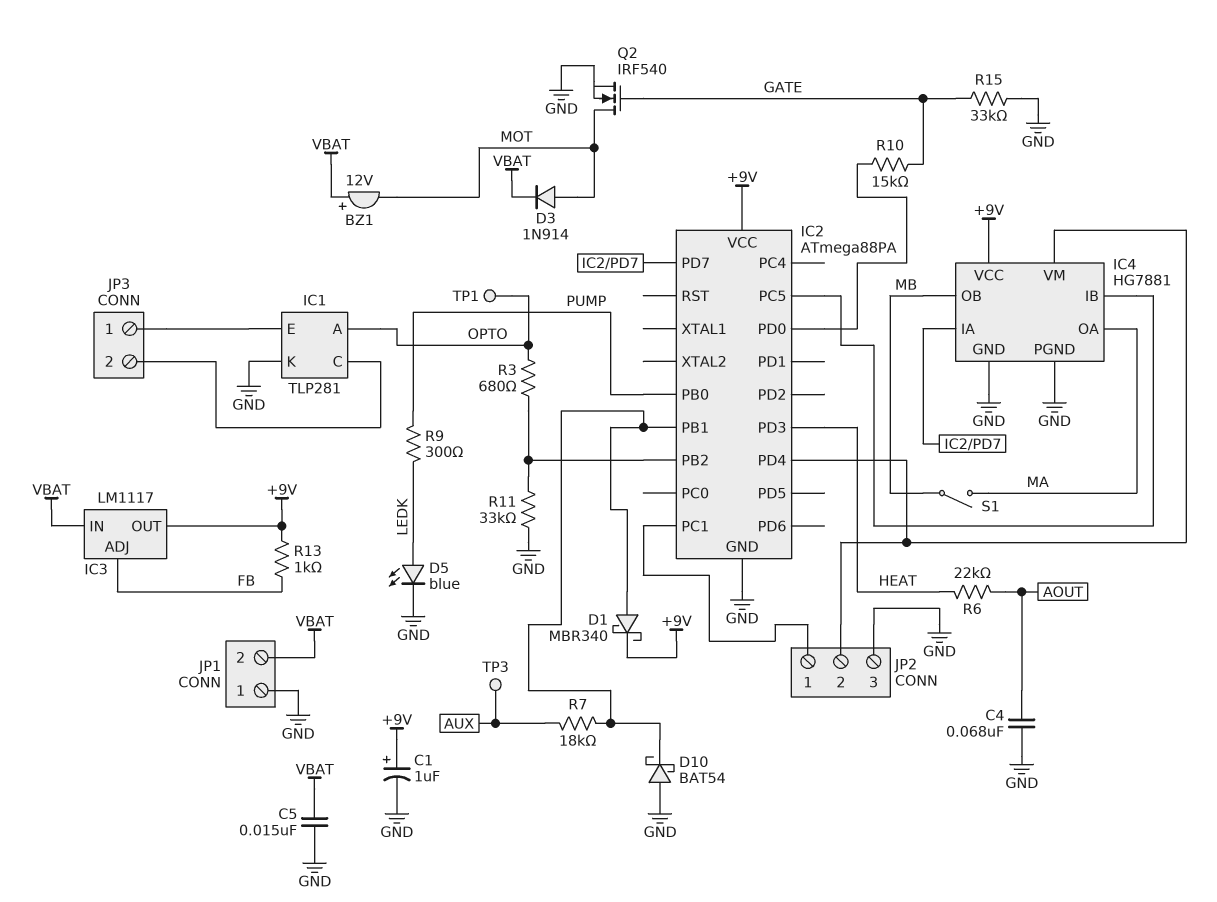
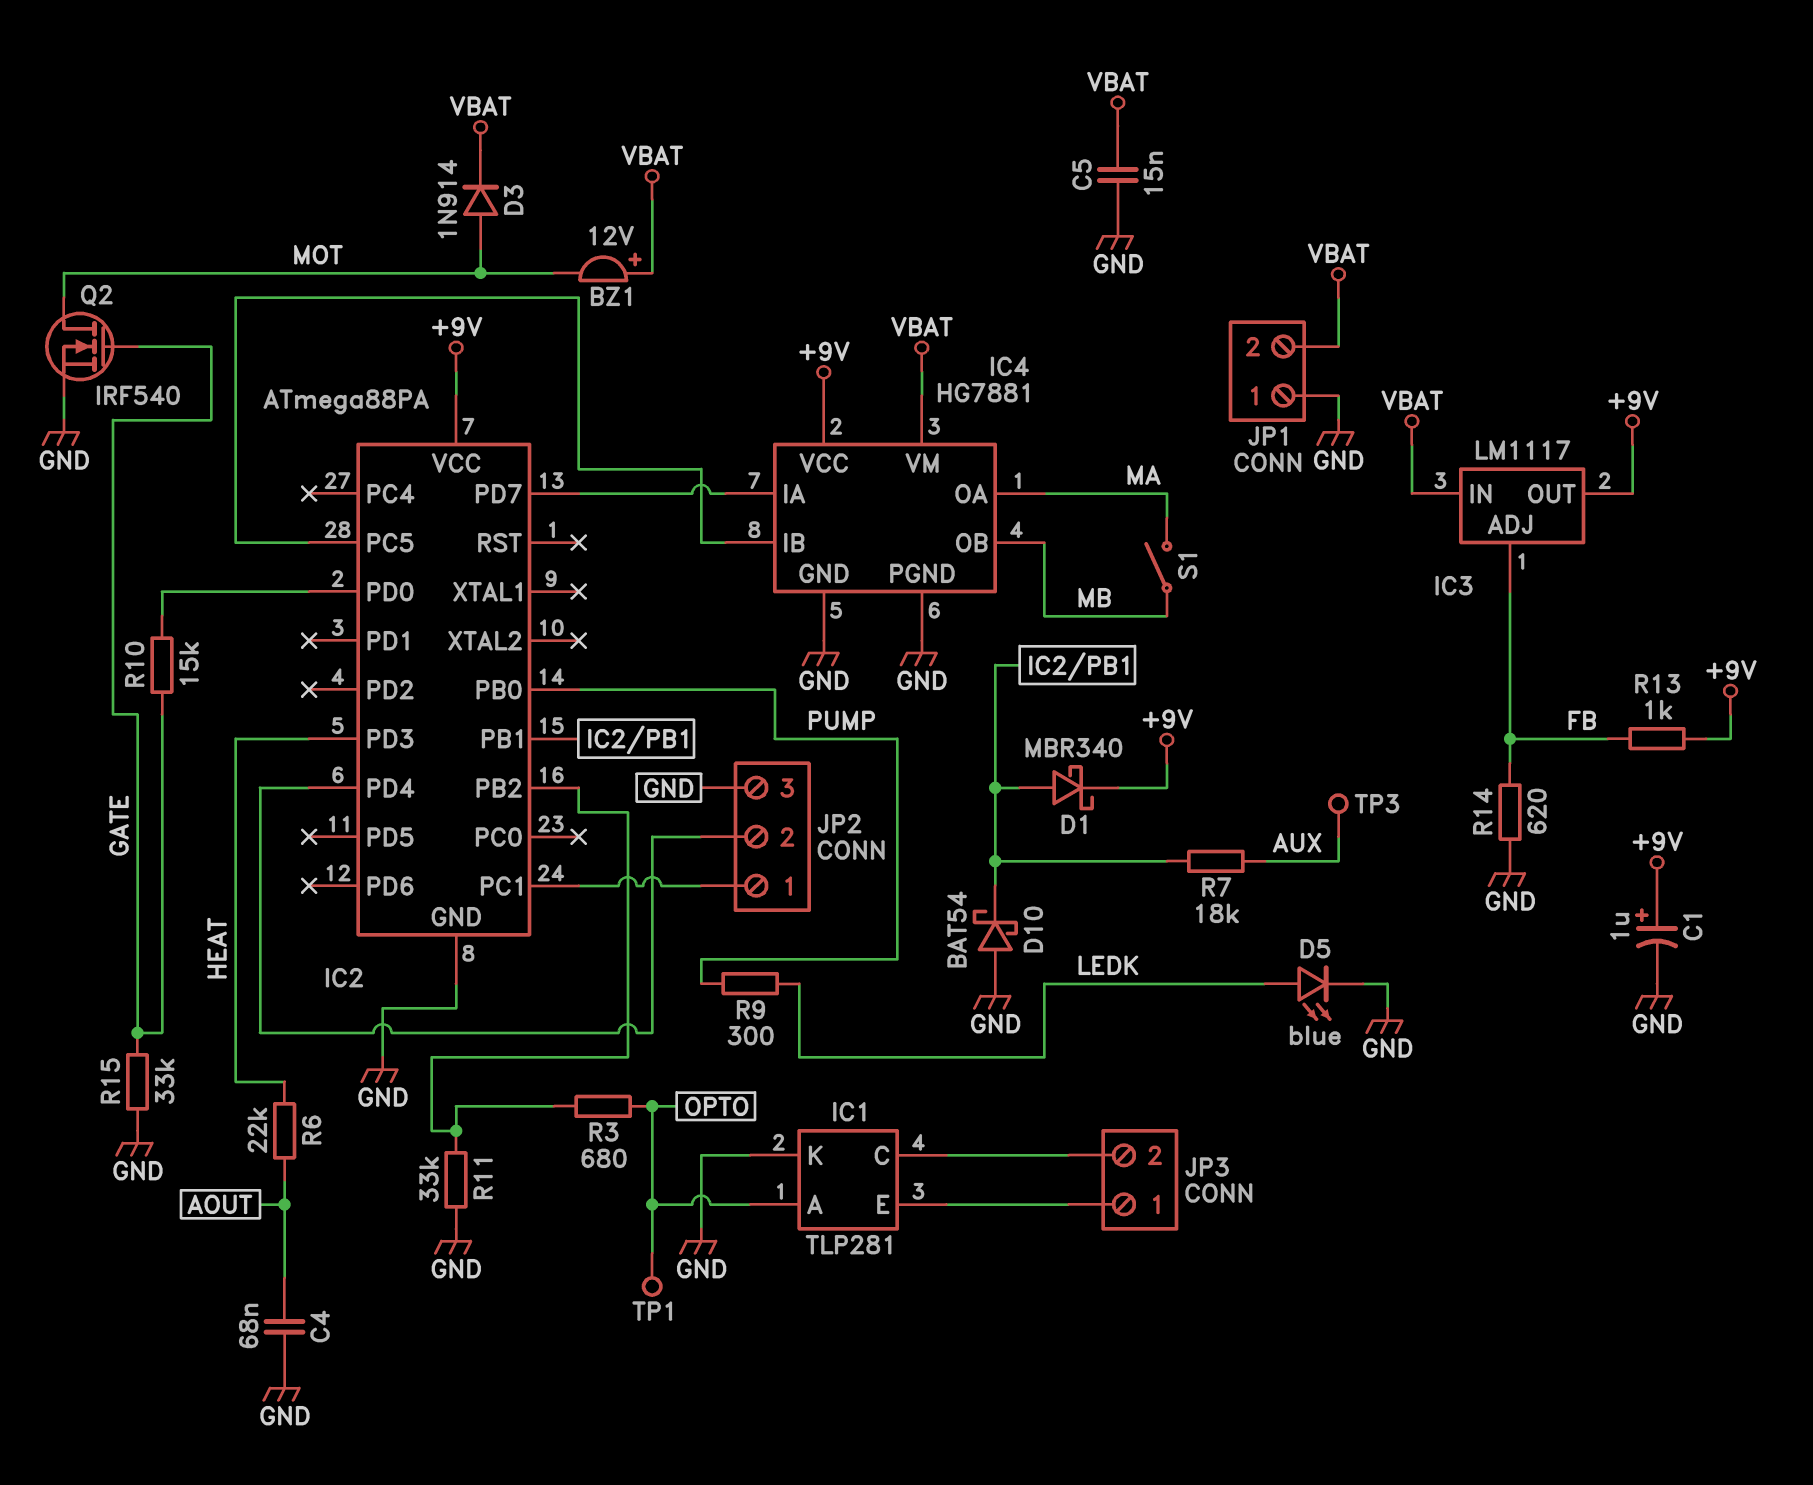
IC4 pin VM: IC2/PD4 -> VBAT
R14: none -> 620 (FB, GND)

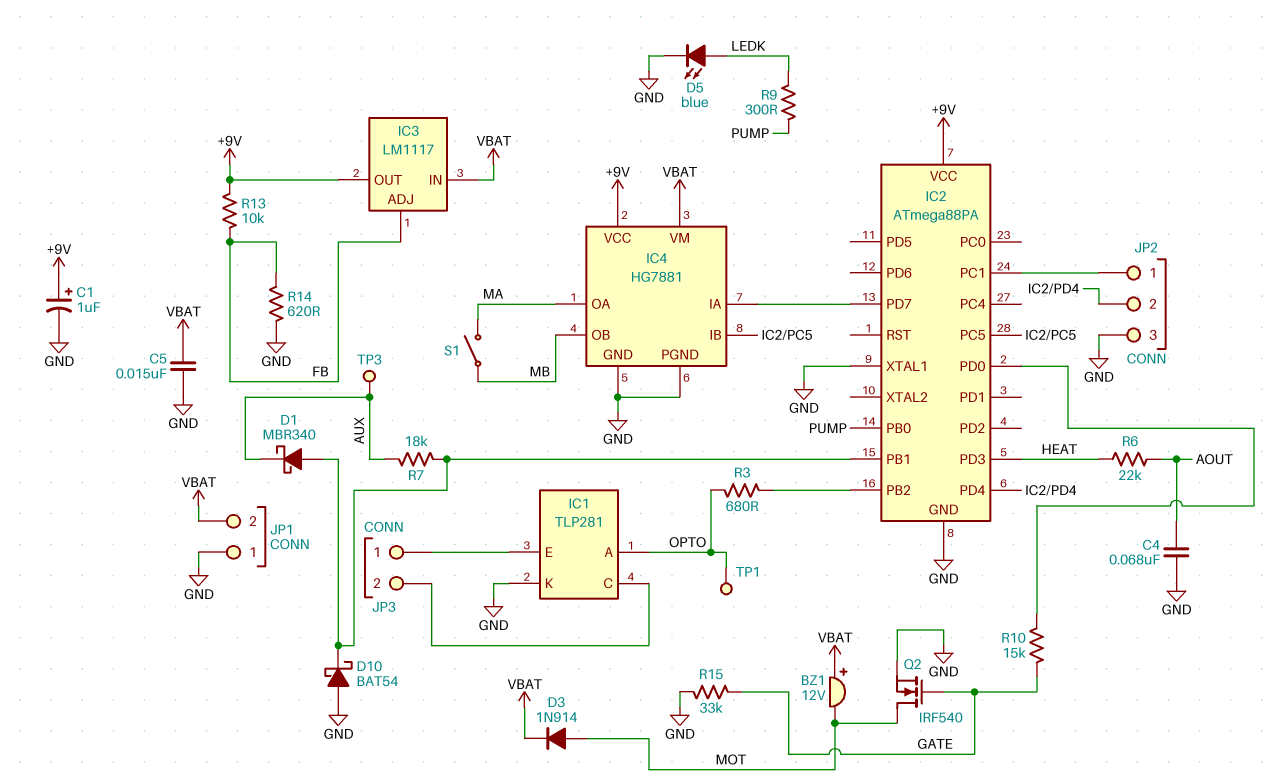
D1: schottky MBR340 (A IC2/PB1, K +9V) -> schottky MBR340 (A IC2/PB1, K AUX)
IC2 pin XTAL1: none -> GND
R11: 33k (GND, IC2/PB2) -> none
R13: 1k (+9V, FB) -> 10k (+9V, FB)

